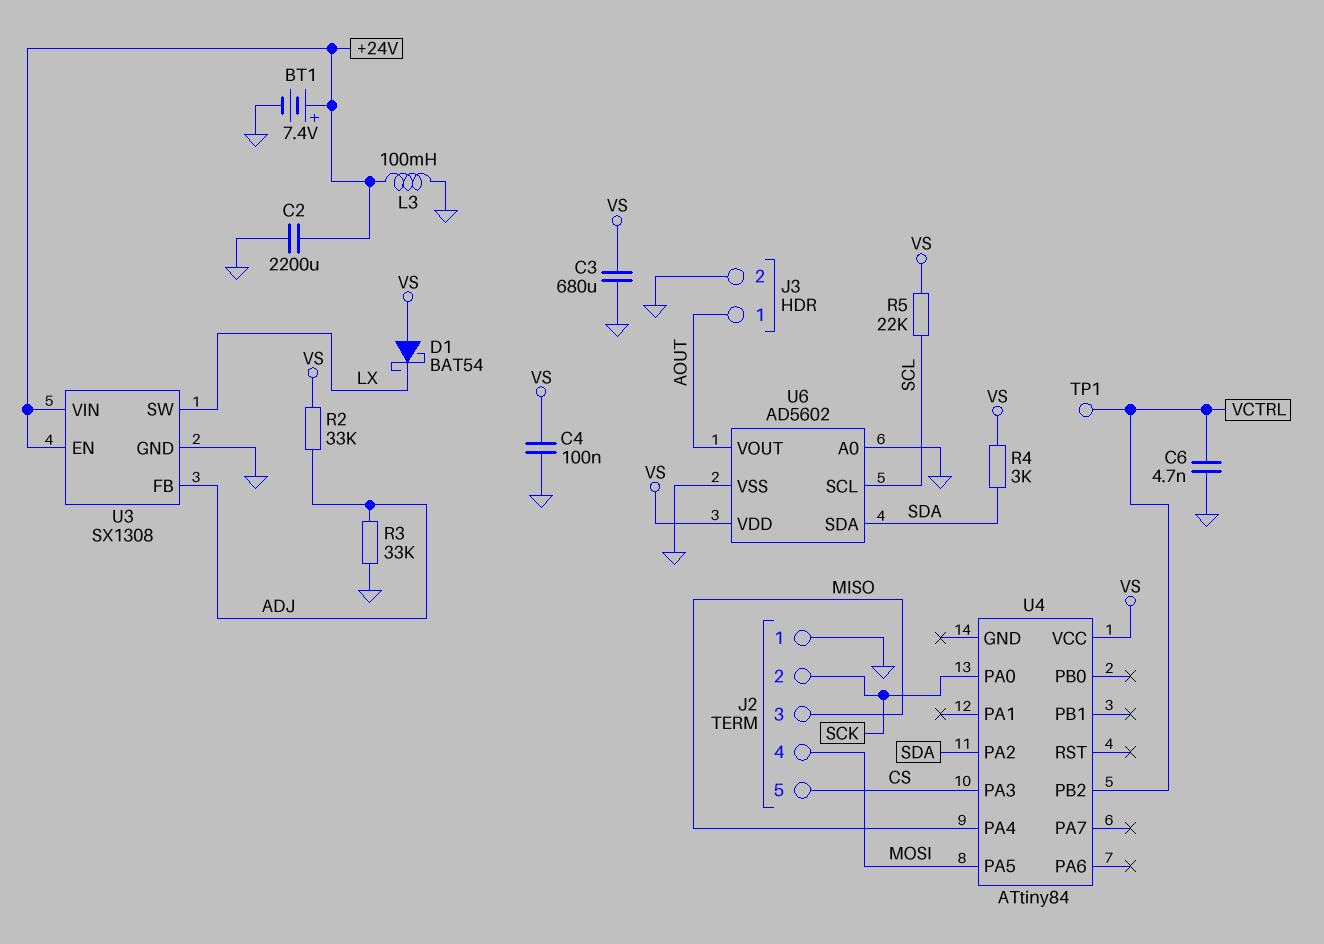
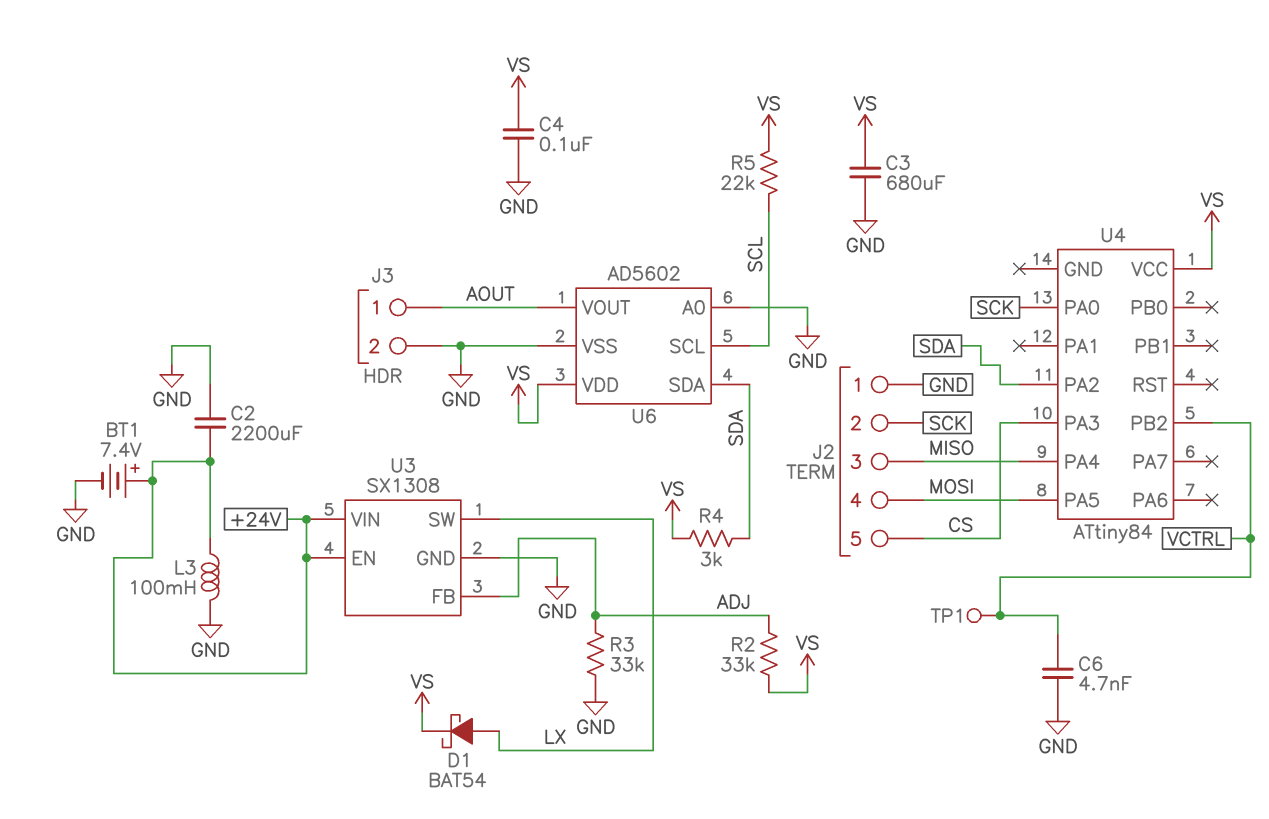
D1: schottky BAT54 (A VS, K LX) -> schottky BAT54 (A LX, K VS)

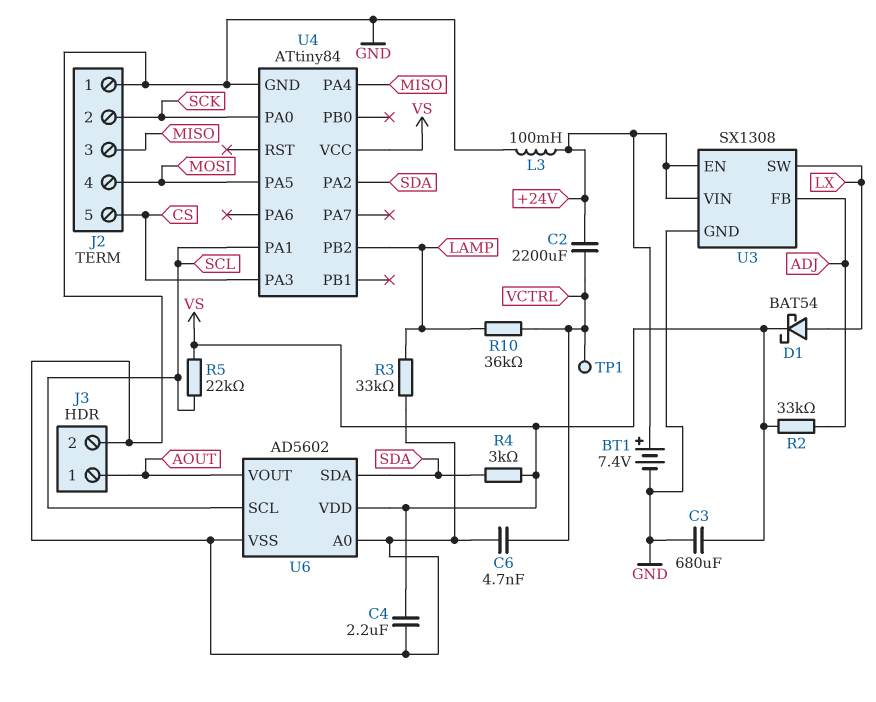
C2: 2200uF (+24V, GND) -> 2200uF (+24V, VCTRL)
C4: 100nF (GND, VS) -> 2.2uF (GND, VS)
R3: 33k (ADJ, GND) -> 33k (GND, LAMP)
R10: none -> 36k (LAMP, VCTRL)
U4 pin GND: none -> GND
U4 pin PA1: none -> SCL
U4 pin PB2: VCTRL -> LAMP

